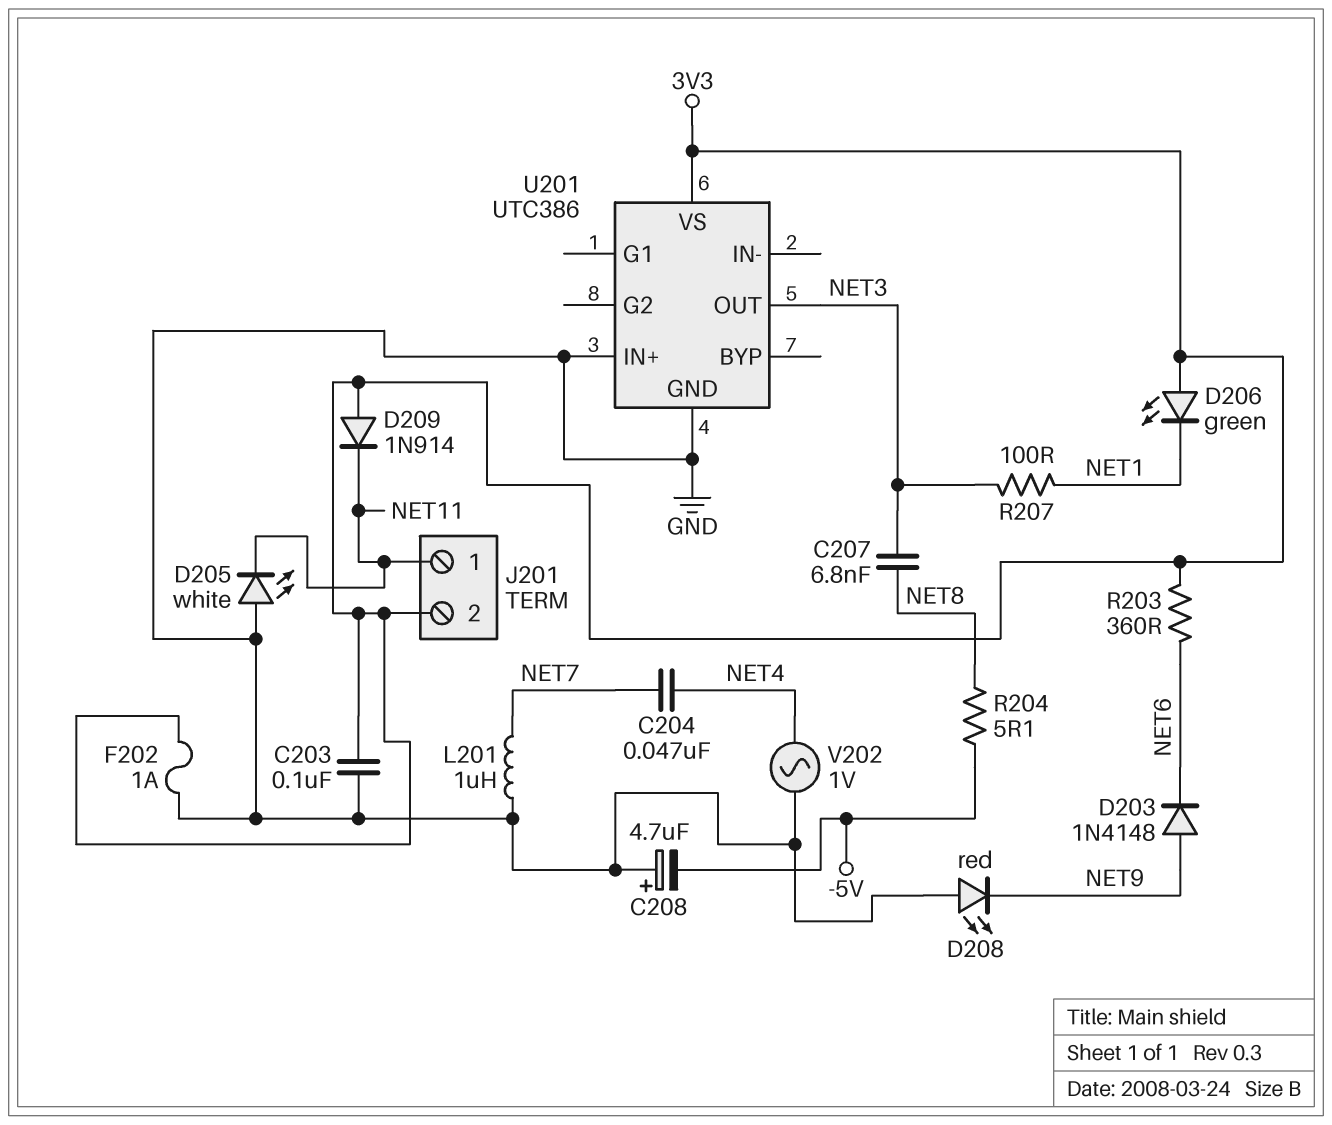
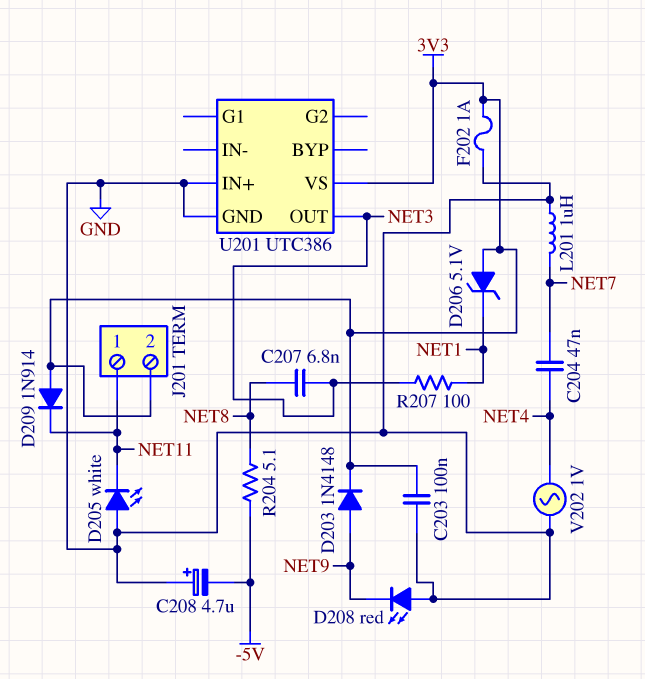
D203: diode 1N4148 (A NET9, K NET6) -> diode 1N4148 (A NET9, K 3V3)
D206: LED green (A 3V3, K NET1) -> zener 5.1V (A 3V3, K NET1)
R203: 360 (3V3, NET6) -> none

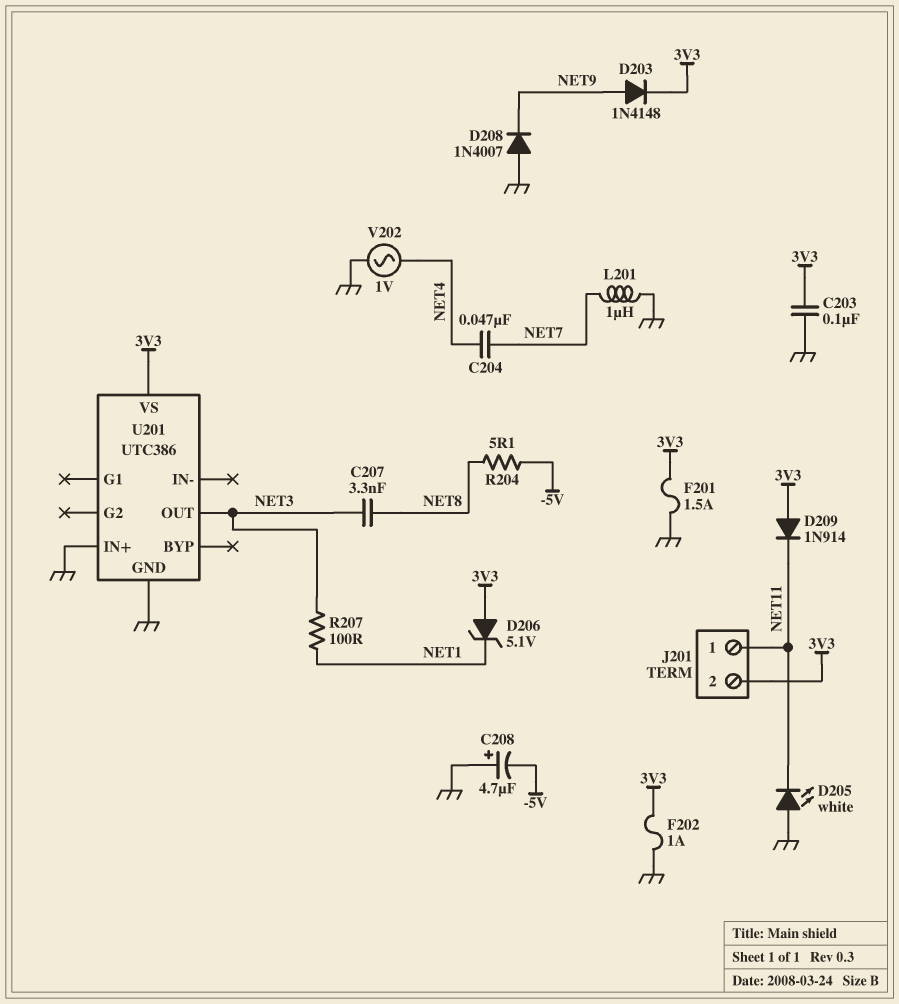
C207: 6.8nF (NET3, NET8) -> 3.3nF (NET3, NET8)
D208: LED red (A GND, K NET9) -> diode 1N4007 (A GND, K NET9)
F201: none -> 1.5A (3V3, GND)

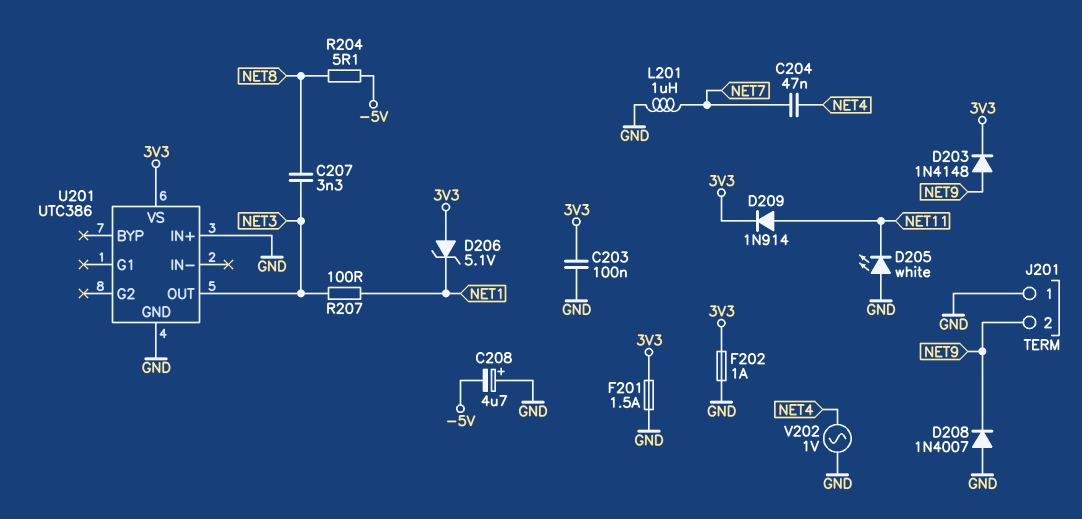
D209: diode 1N914 (A 3V3, K NET11) -> diode 1N914 (A NET11, K 3V3)
J201 pin 1: NET11 -> GND
J201 pin 2: 3V3 -> NET9

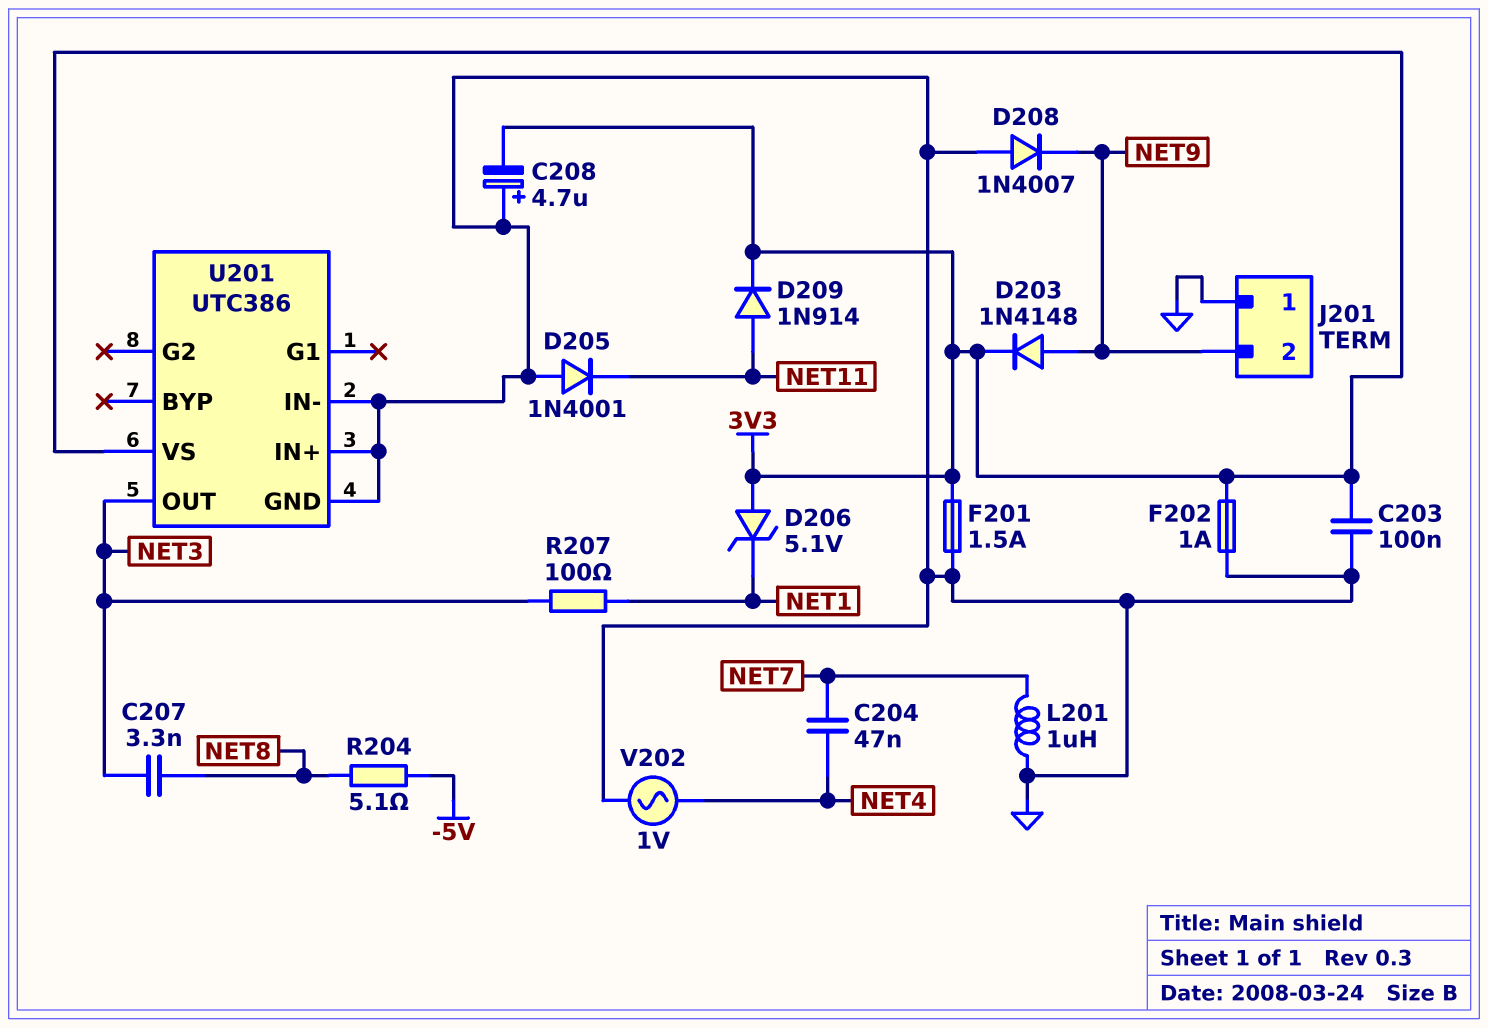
C208: 4.7uF (plus GND, minus -5V) -> 4.7uF (plus GND, minus 3V3)
D205: LED white (A GND, K NET11) -> diode 1N4001 (A GND, K NET11)
U201 pin IN-: none -> GND

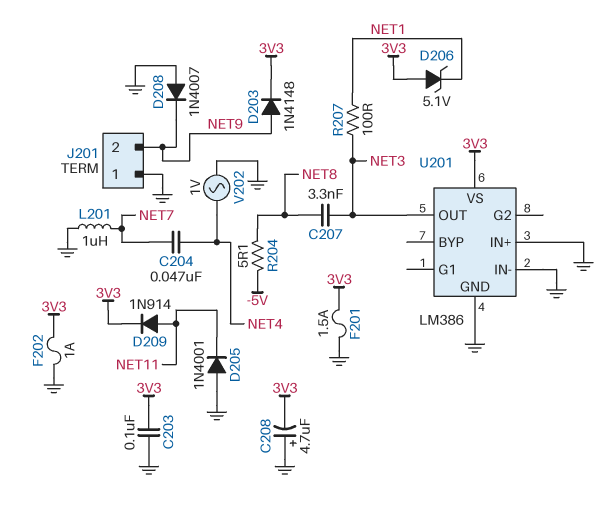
U201: UTC386 -> LM386

